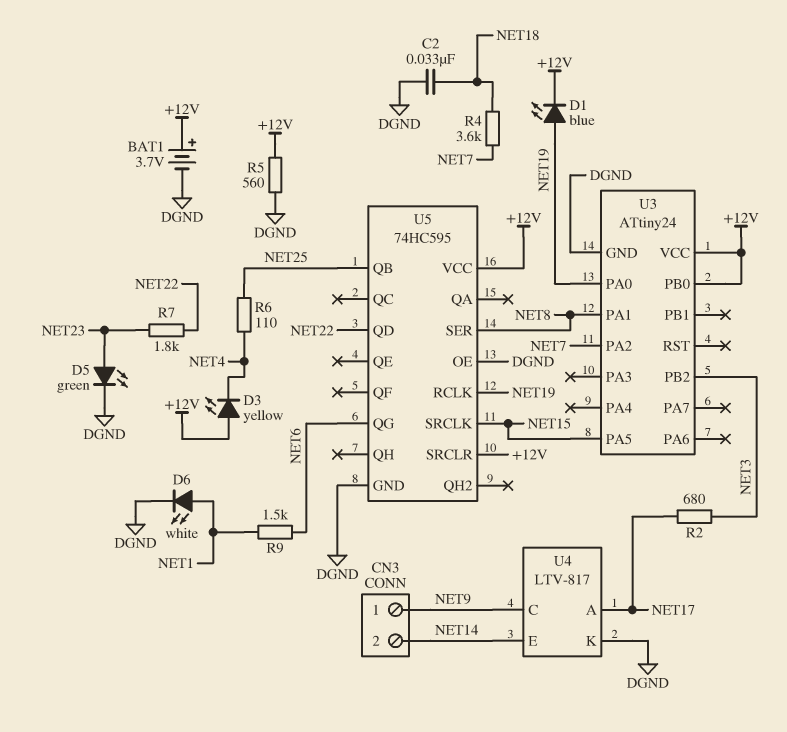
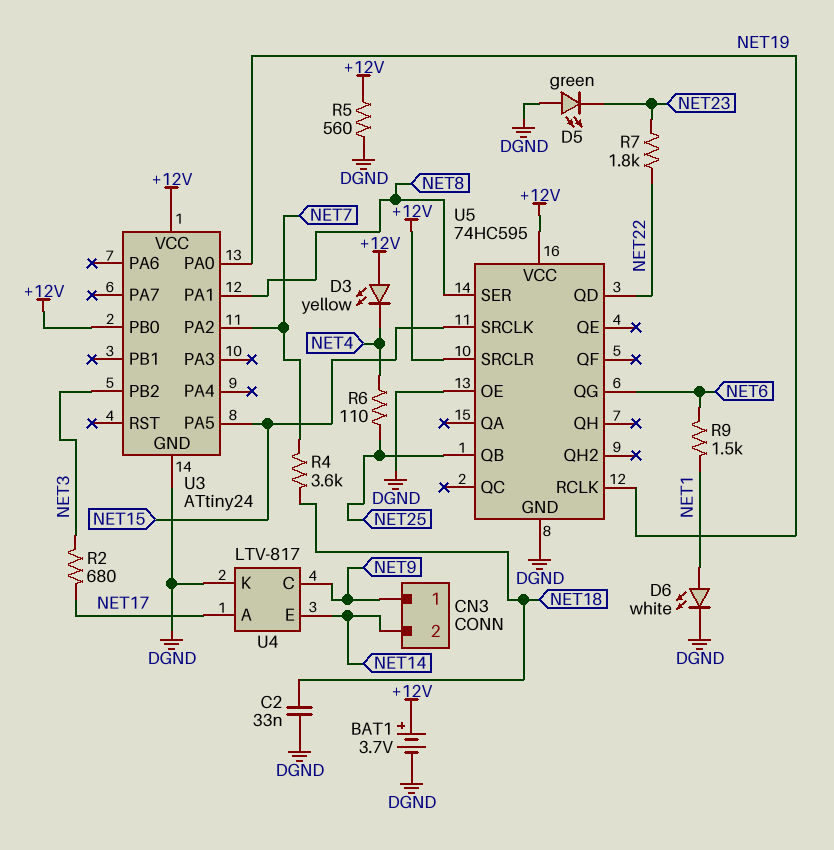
D1: LED blue (A NET19, K +12V) -> none
D5: LED green (A NET23, K DGND) -> LED green (A DGND, K NET23)

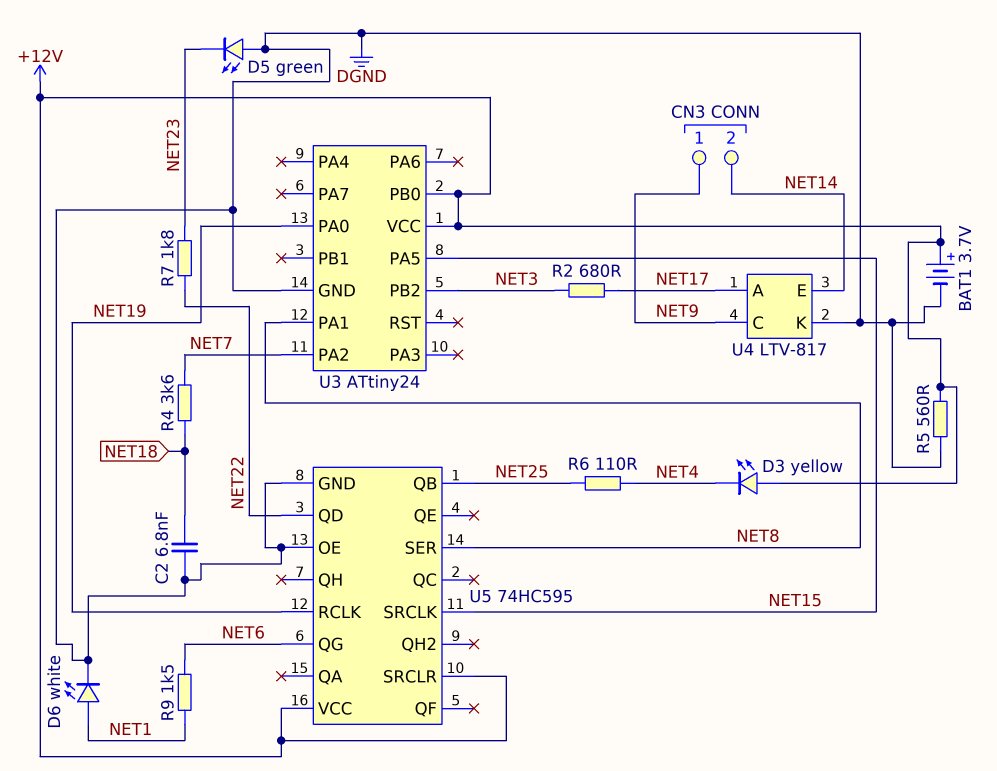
C2: 33nF (DGND, NET18) -> 6.8nF (DGND, NET18)

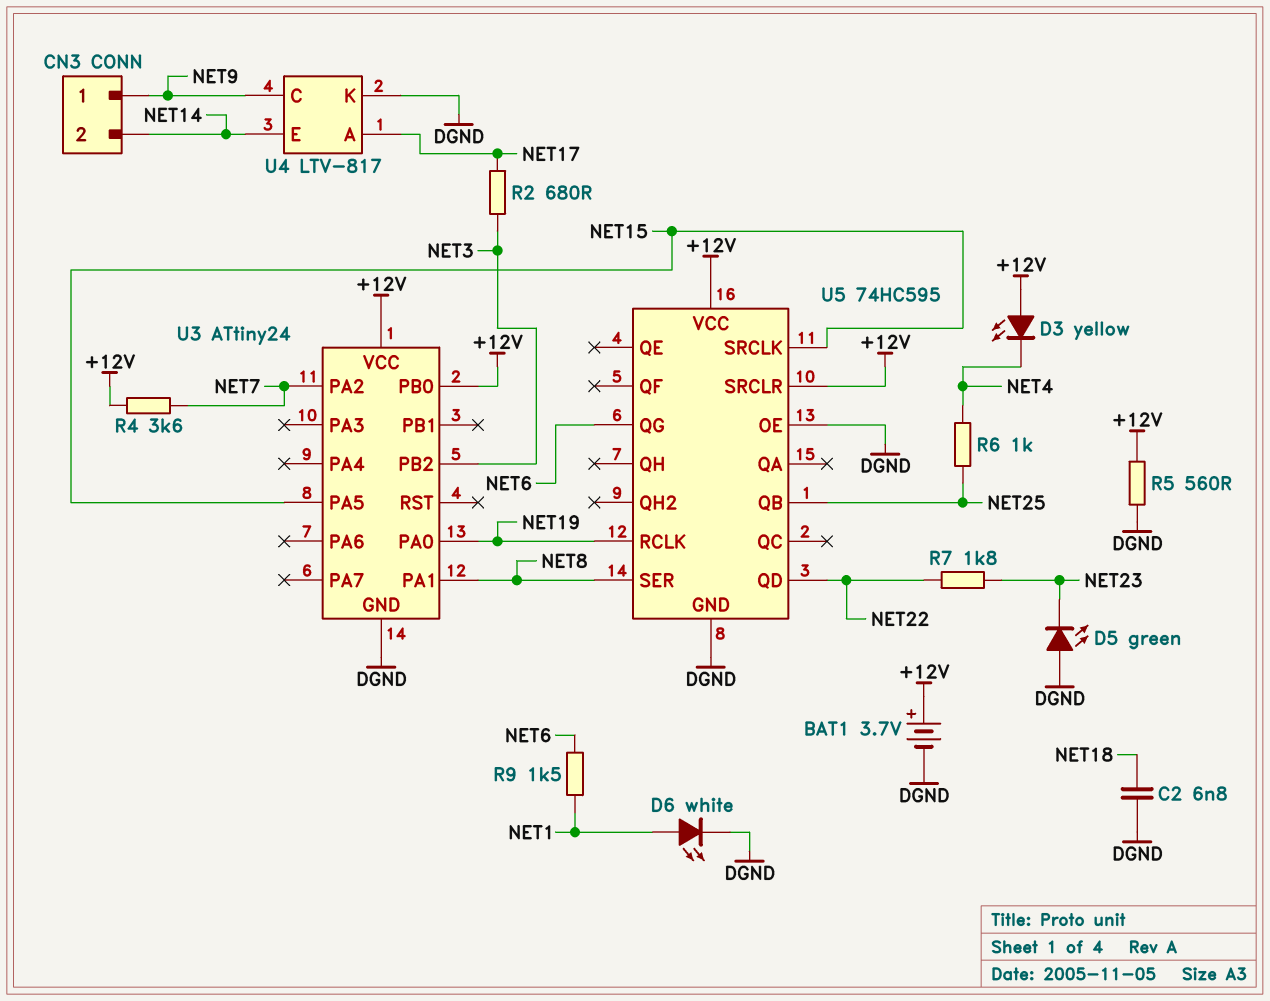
R4: 3.6k (NET7, NET18) -> 3.6k (+12V, NET7)
R6: 110 (NET4, NET25) -> 1k (NET4, NET25)

